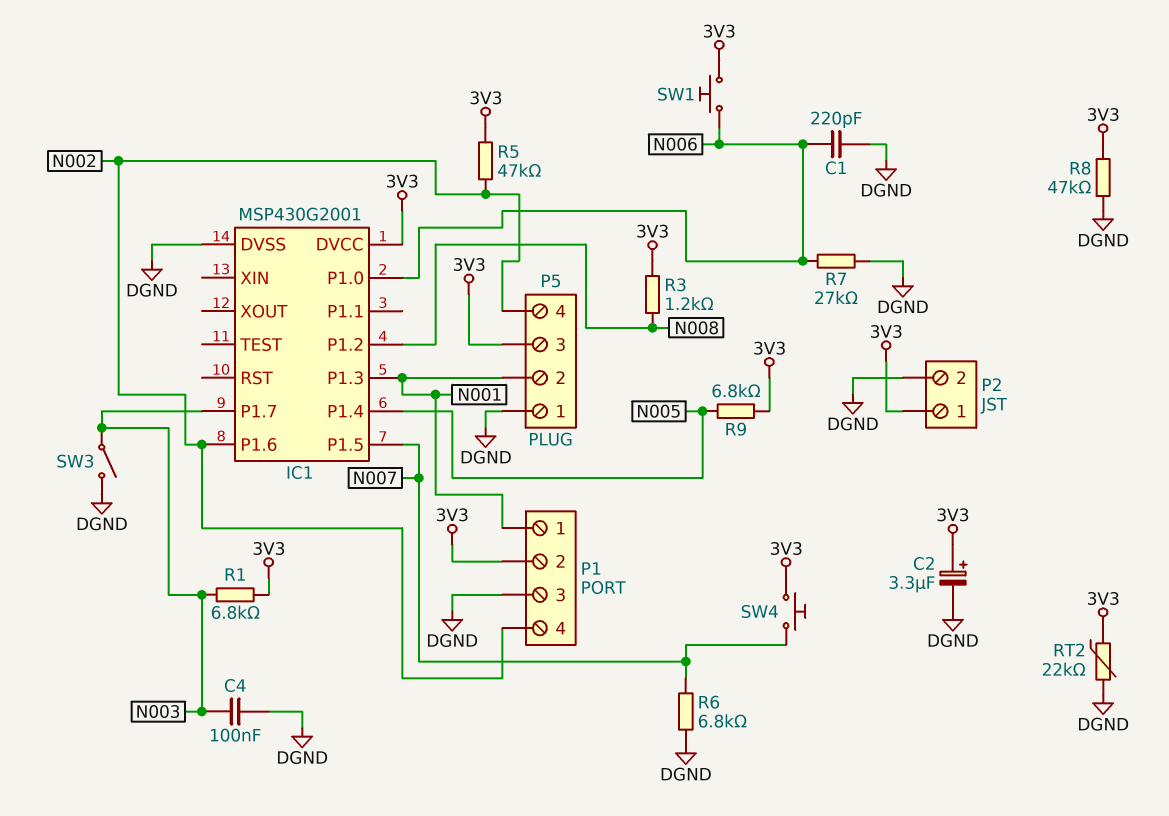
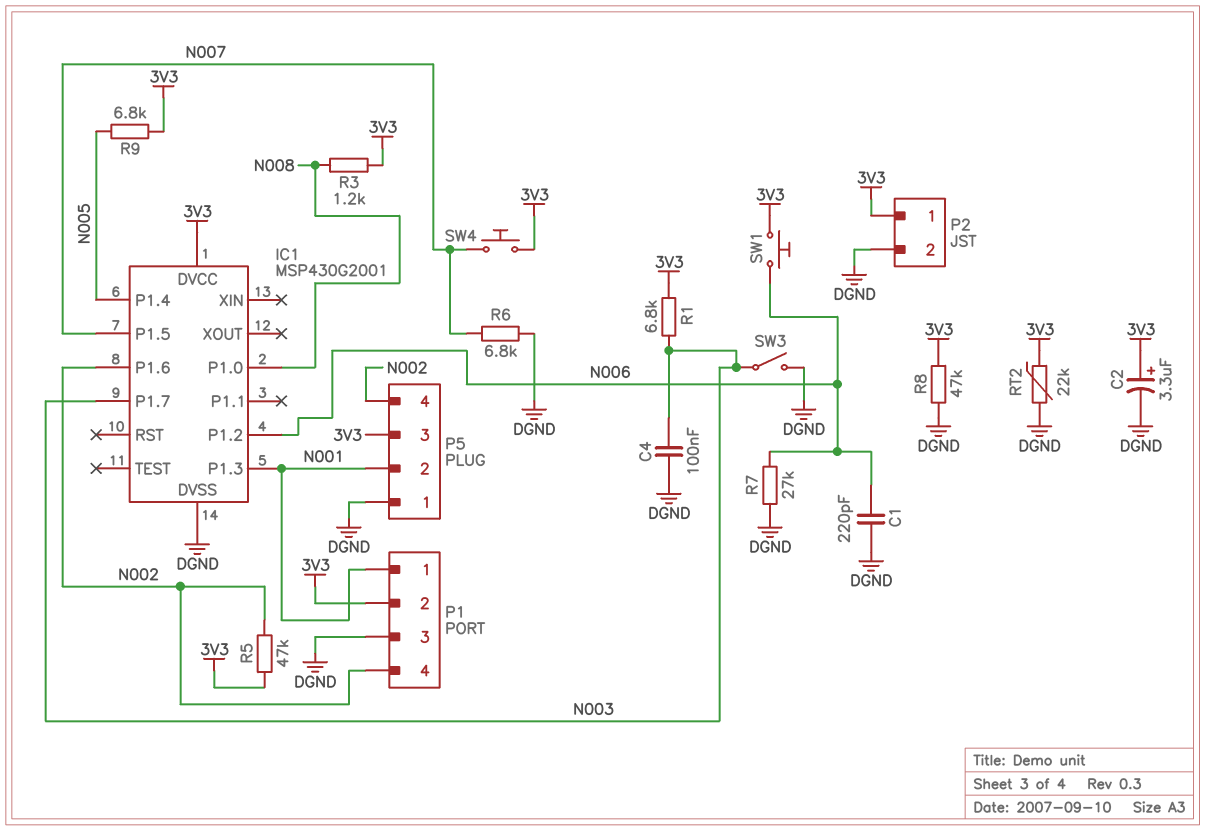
IC1 pin P1.0: N006 -> N008
IC1 pin P1.2: N008 -> N006

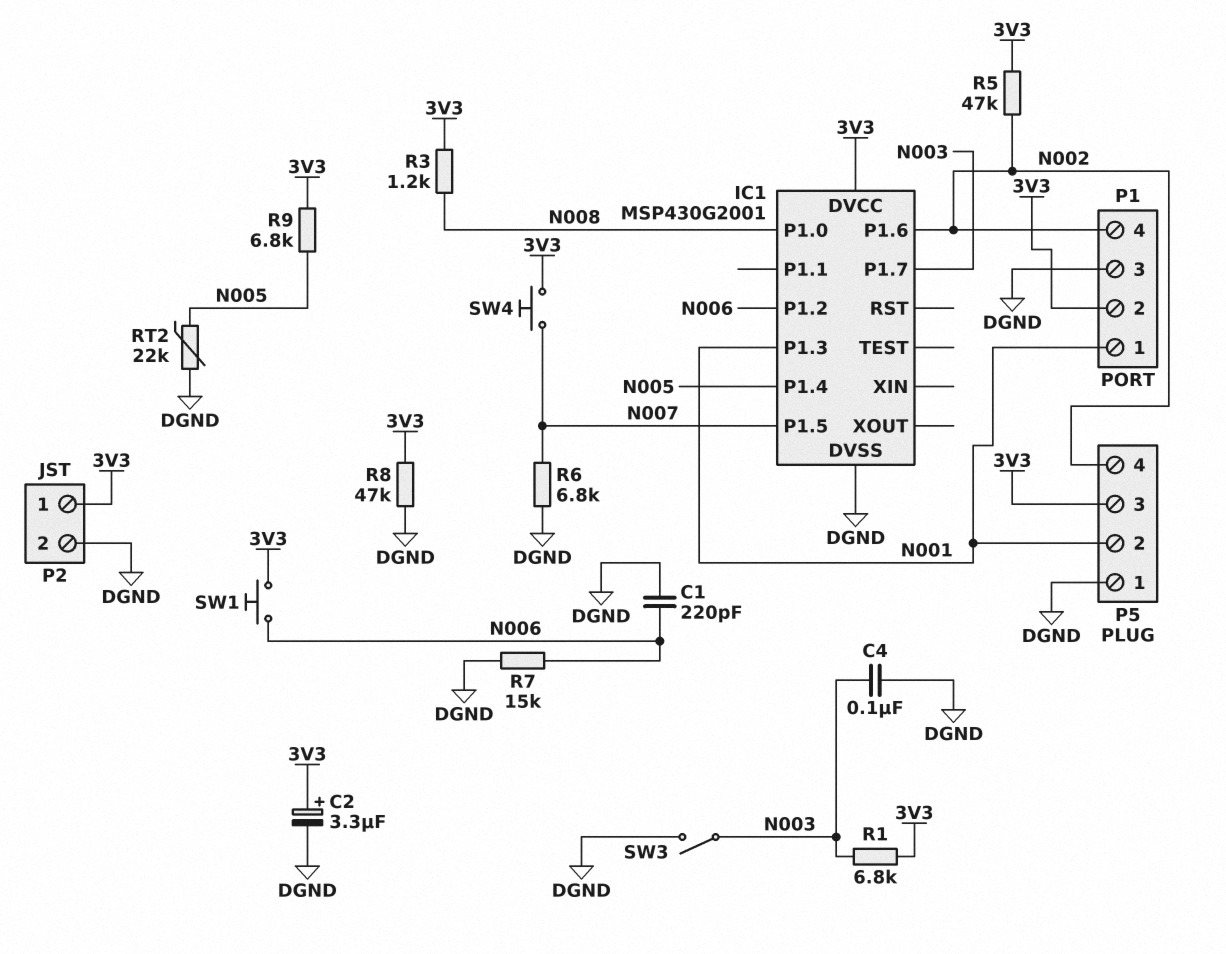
R7: 27k (DGND, N006) -> 15k (DGND, N006)
RT2: 22k (3V3, DGND) -> 22k (DGND, N005)

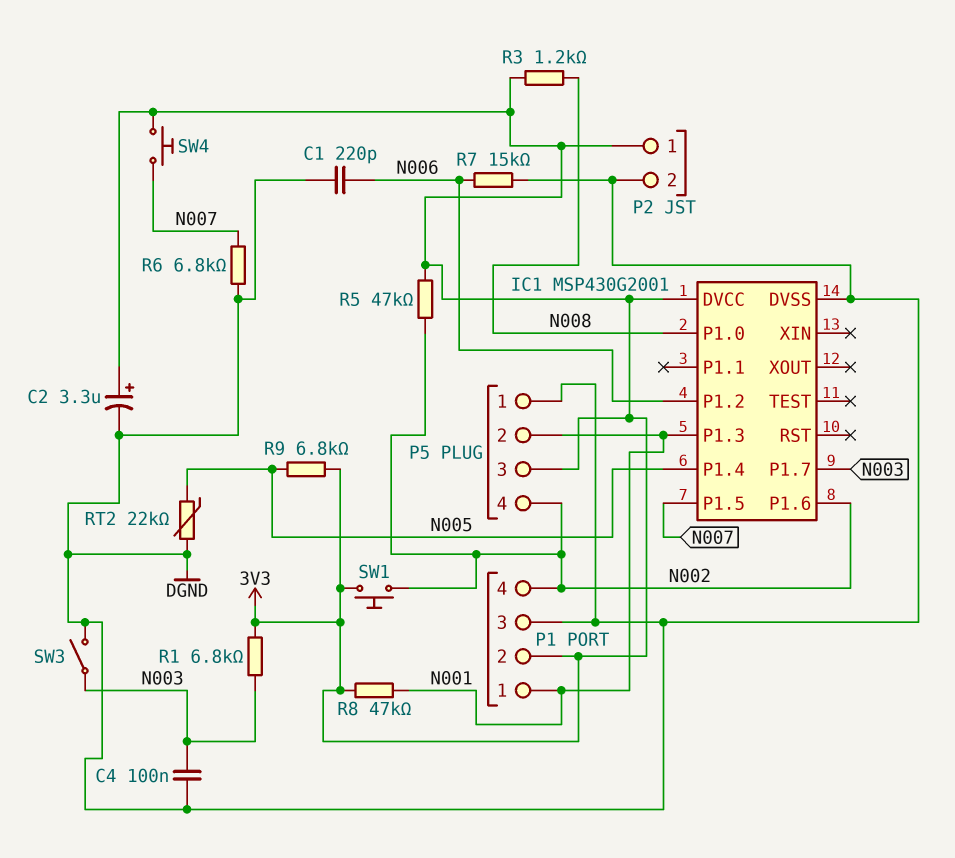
R8: 47k (3V3, DGND) -> 47k (3V3, N001)
SW1: button (3V3, N006) -> button (3V3, N002)

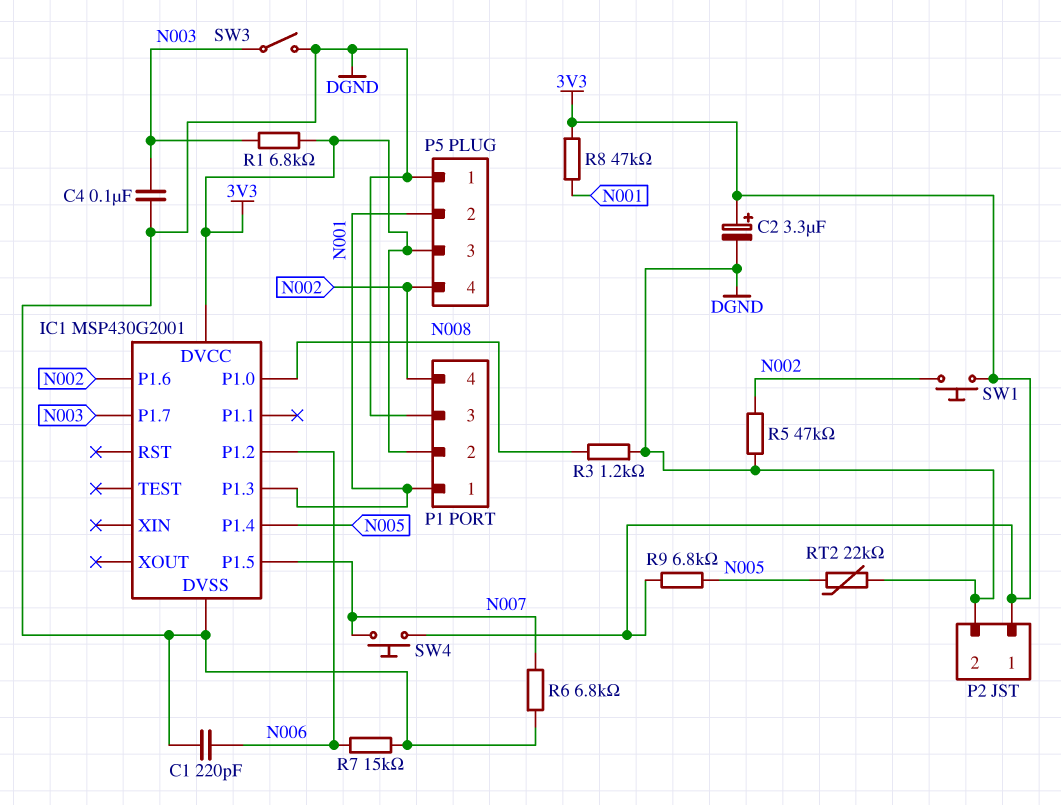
R3: 1.2k (3V3, N008) -> 1.2k (DGND, N008)
R5: 47k (3V3, N002) -> 47k (DGND, N002)

